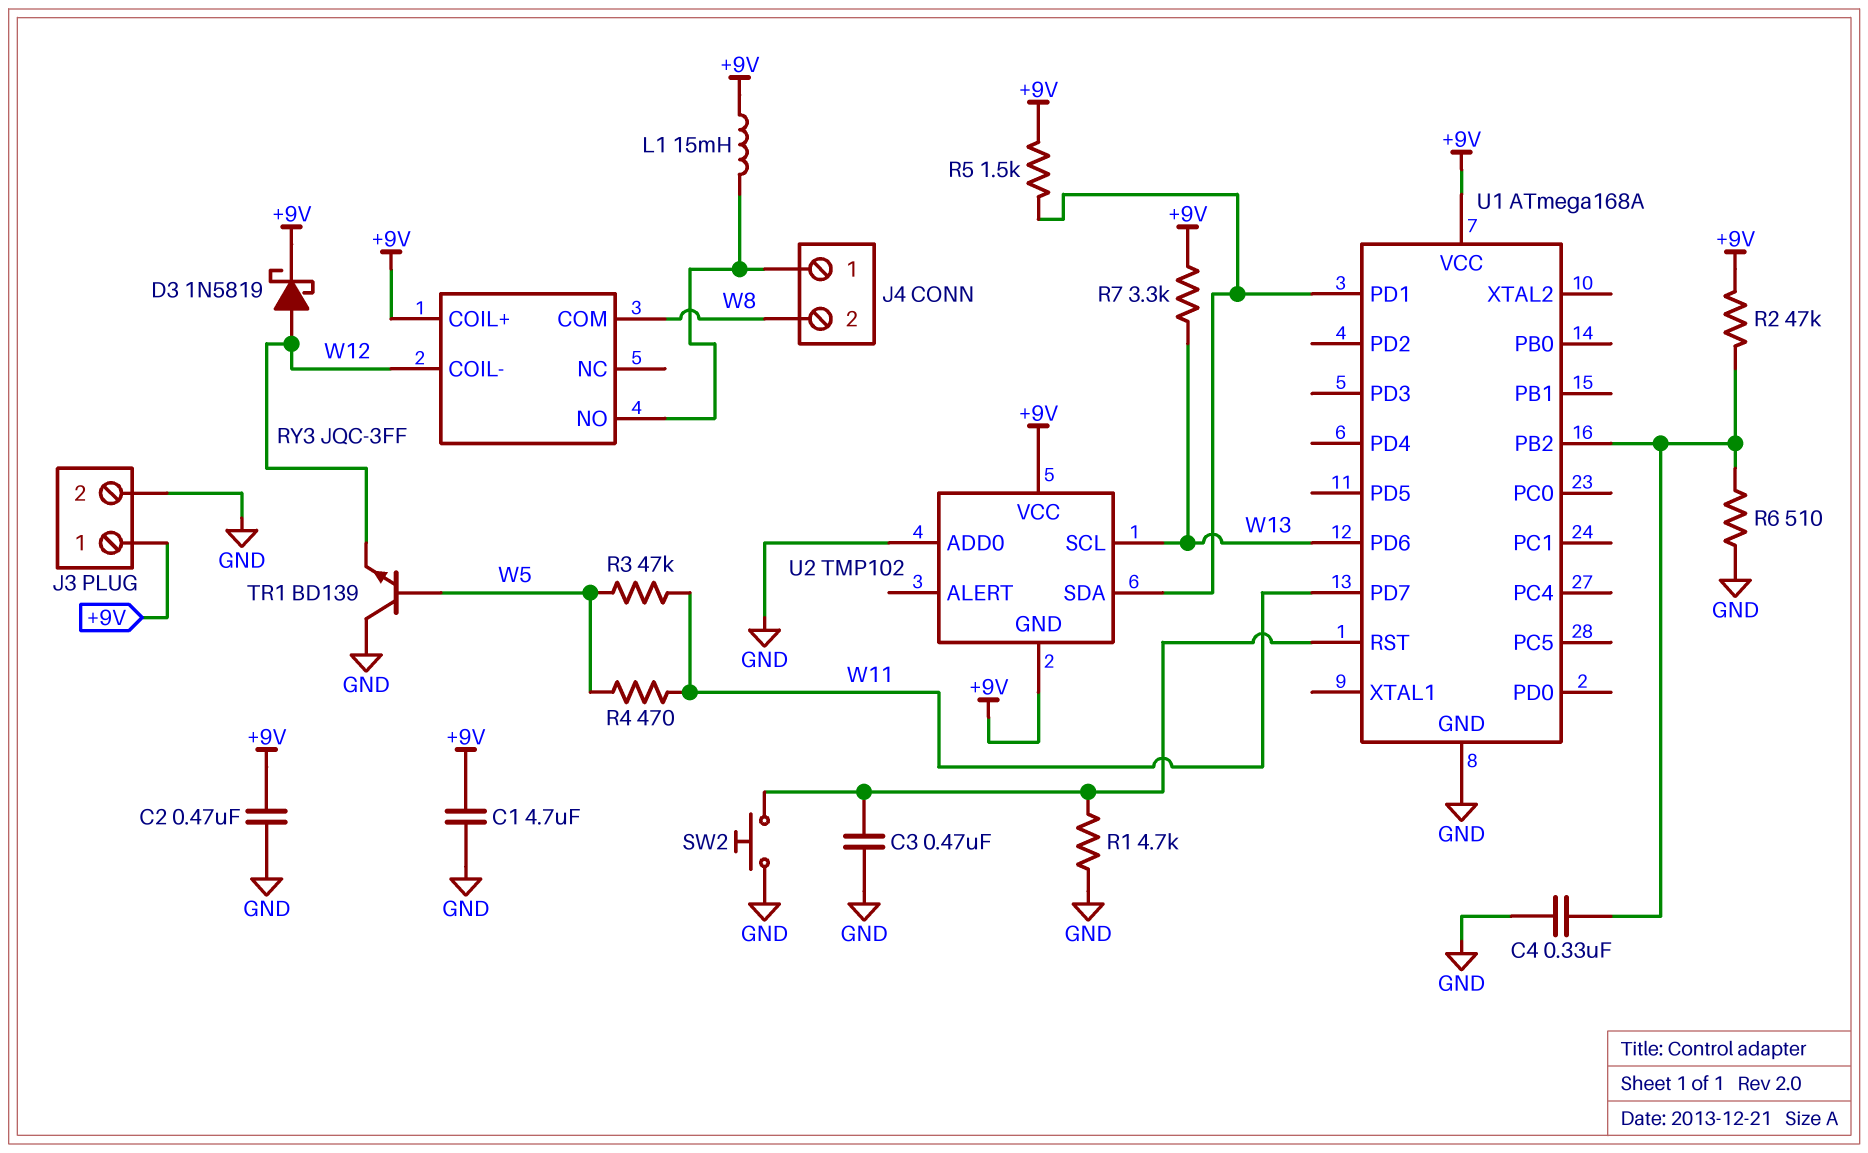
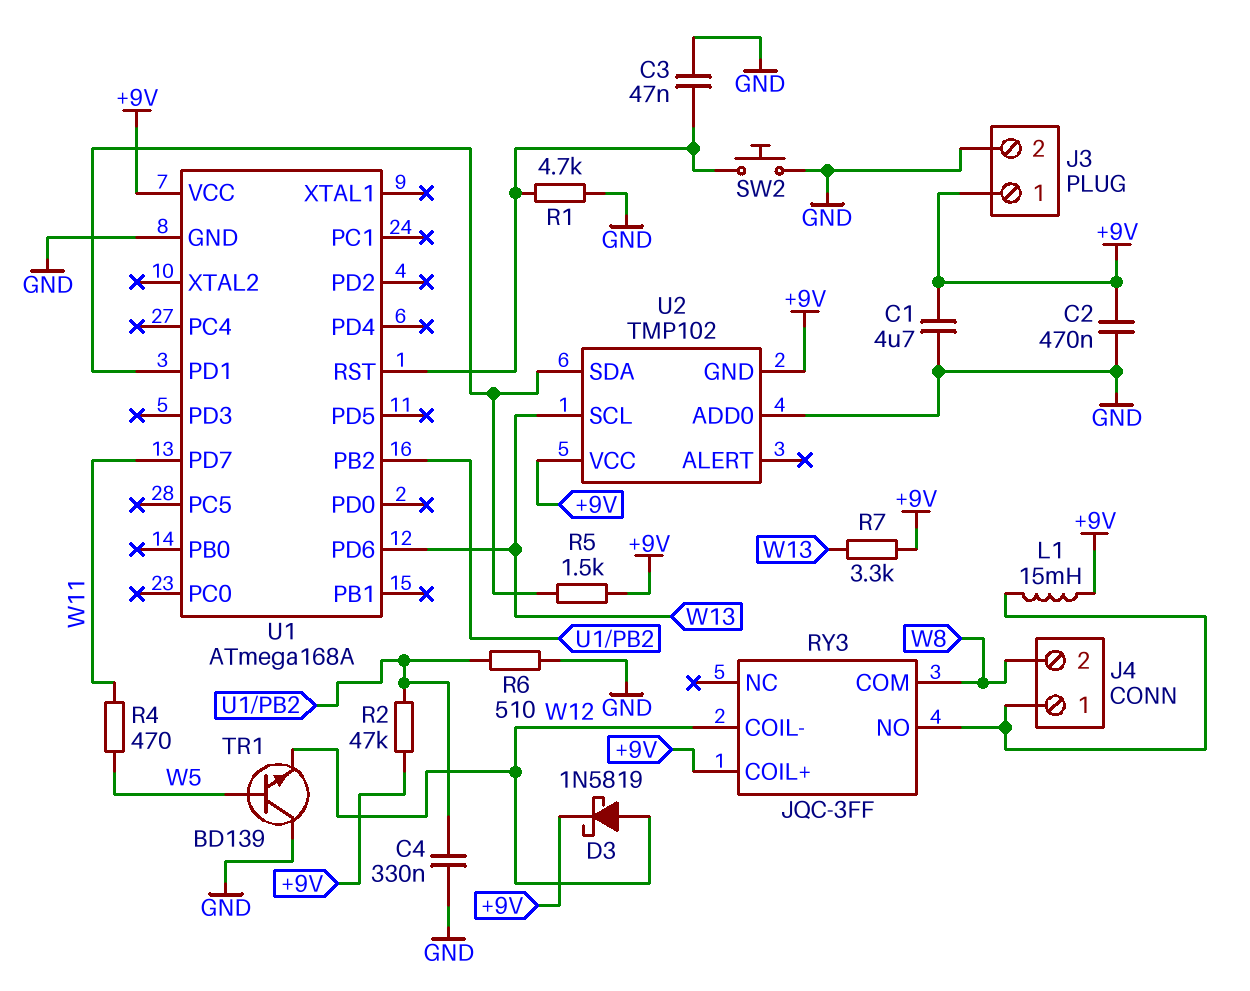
C3: 470nF (GND, U1/RST) -> 47nF (GND, U1/RST)
R3: 47k (W5, W11) -> none

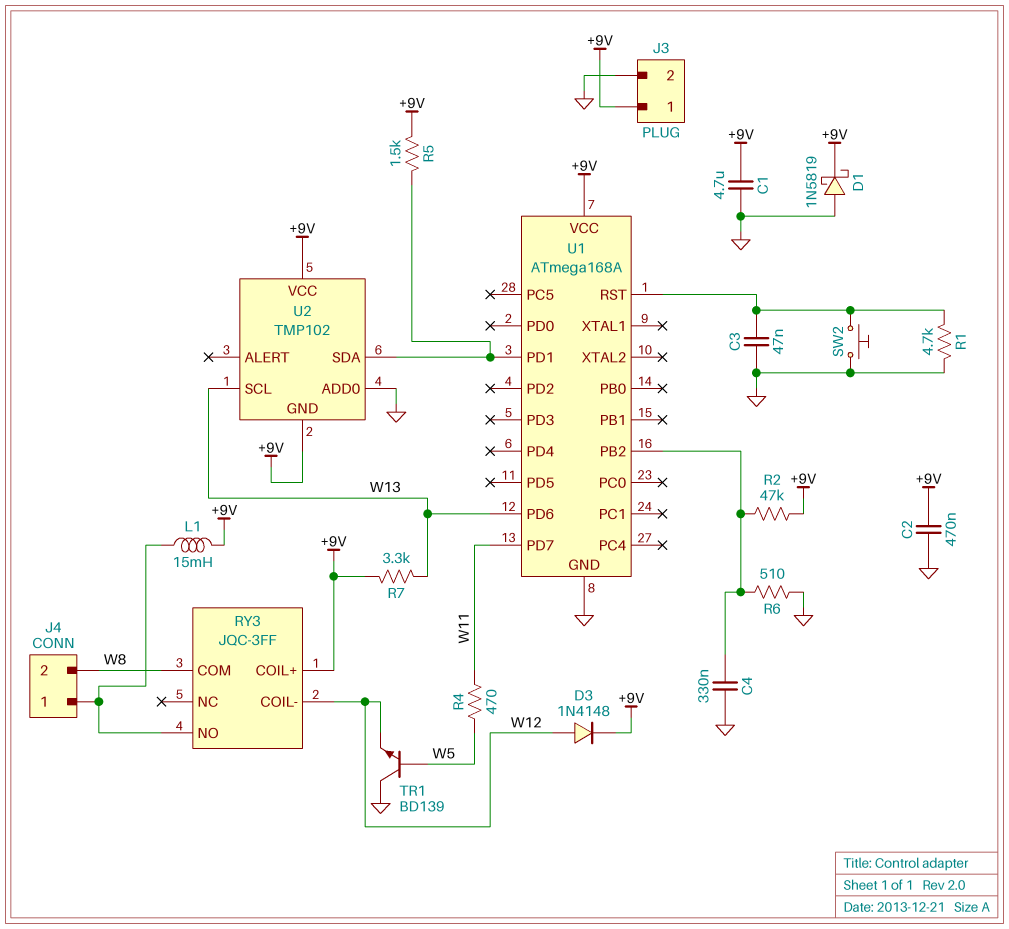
D1: none -> schottky 1N5819 (A GND, K +9V)
D3: schottky 1N5819 (A W12, K +9V) -> diode 1N4148 (A W12, K +9V)

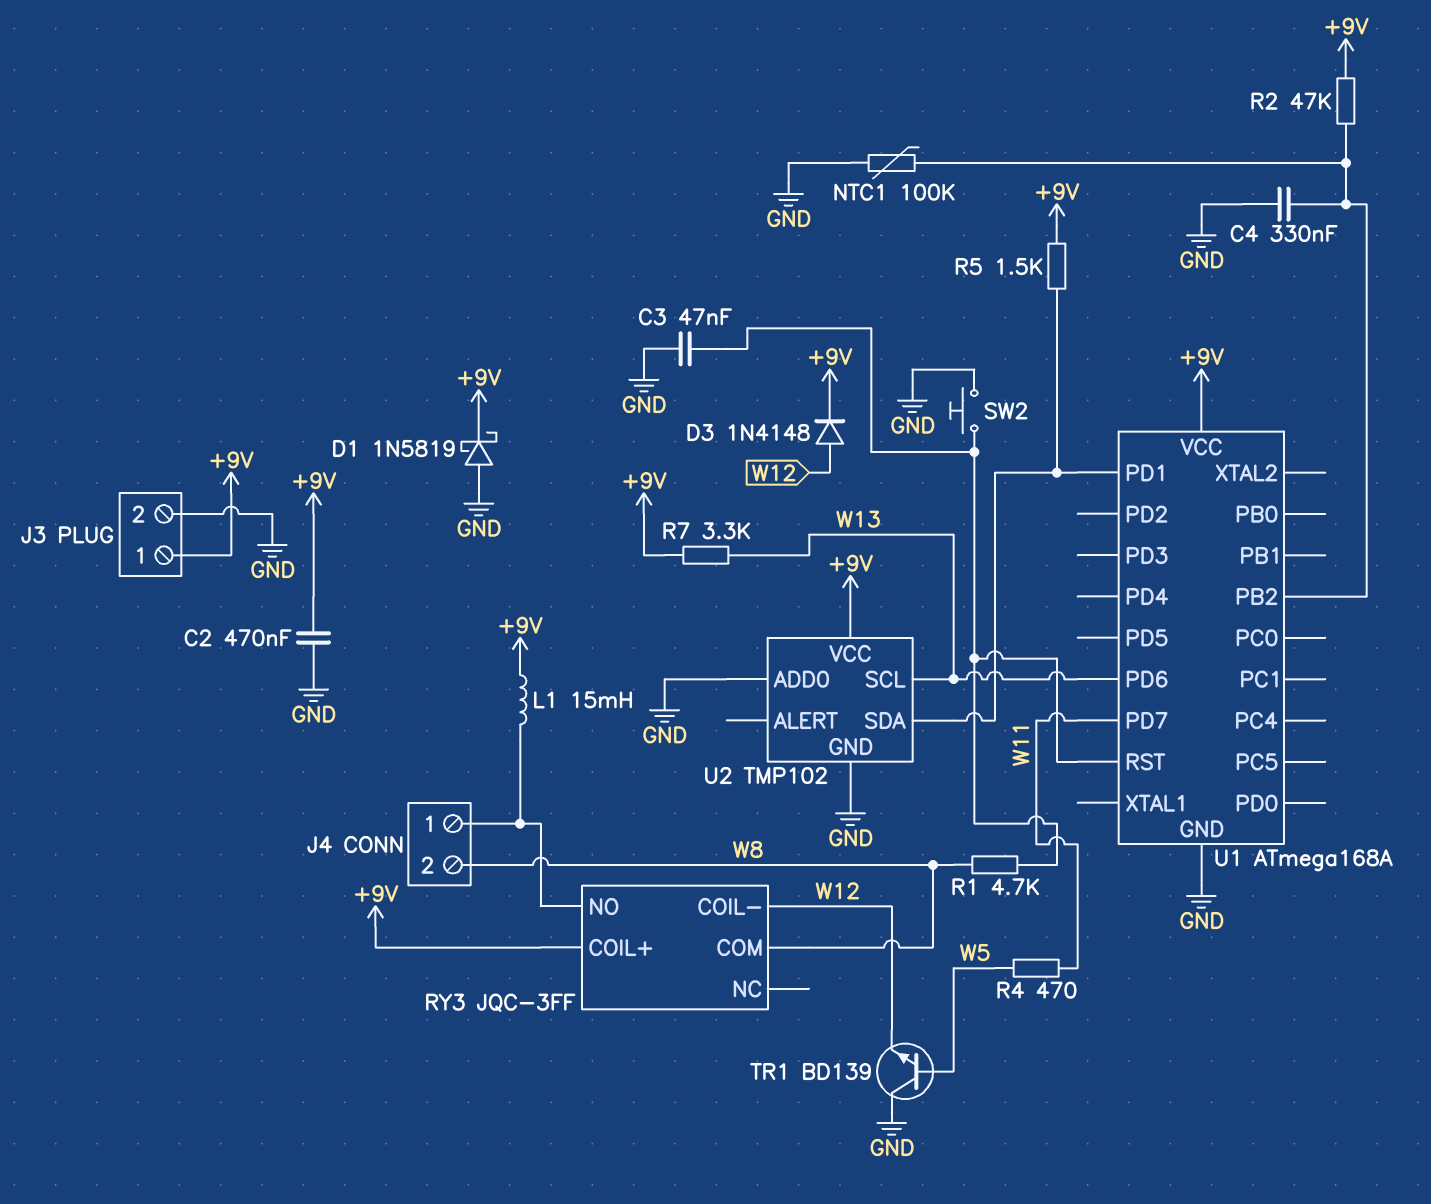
C1: 4.7uF (+9V, GND) -> none
NTC1: none -> 100k (GND, U1/PB2)
R1: 4.7k (GND, U1/RST) -> 4.7k (U1/RST, W8)
R6: 510 (GND, U1/PB2) -> none
U2 pin GND: +9V -> GND

